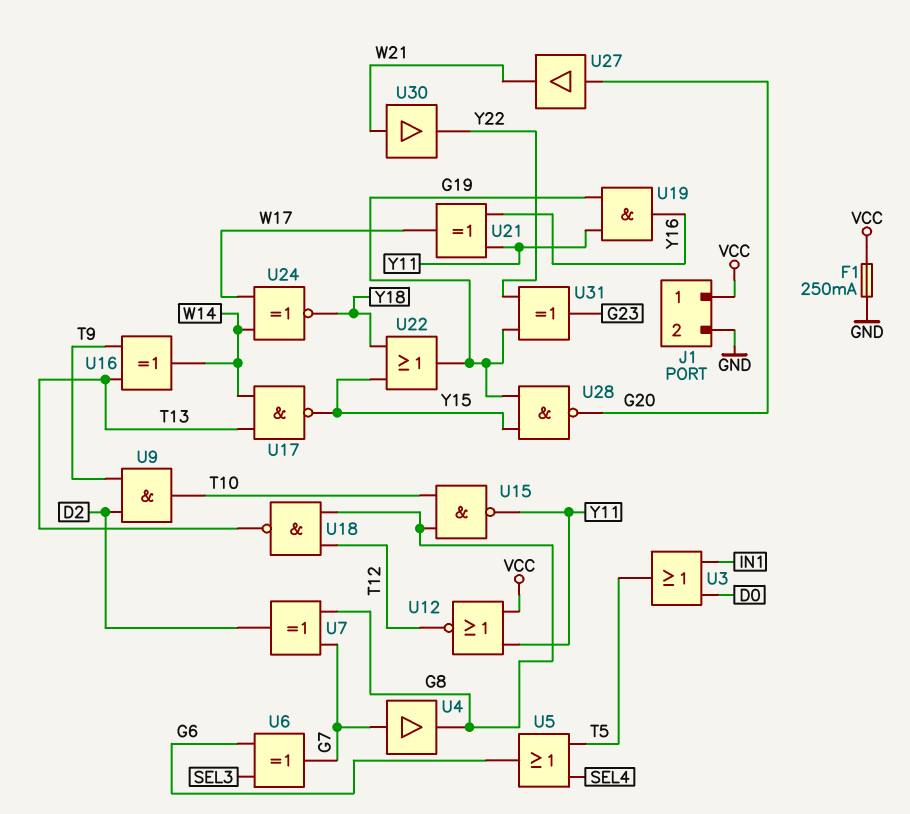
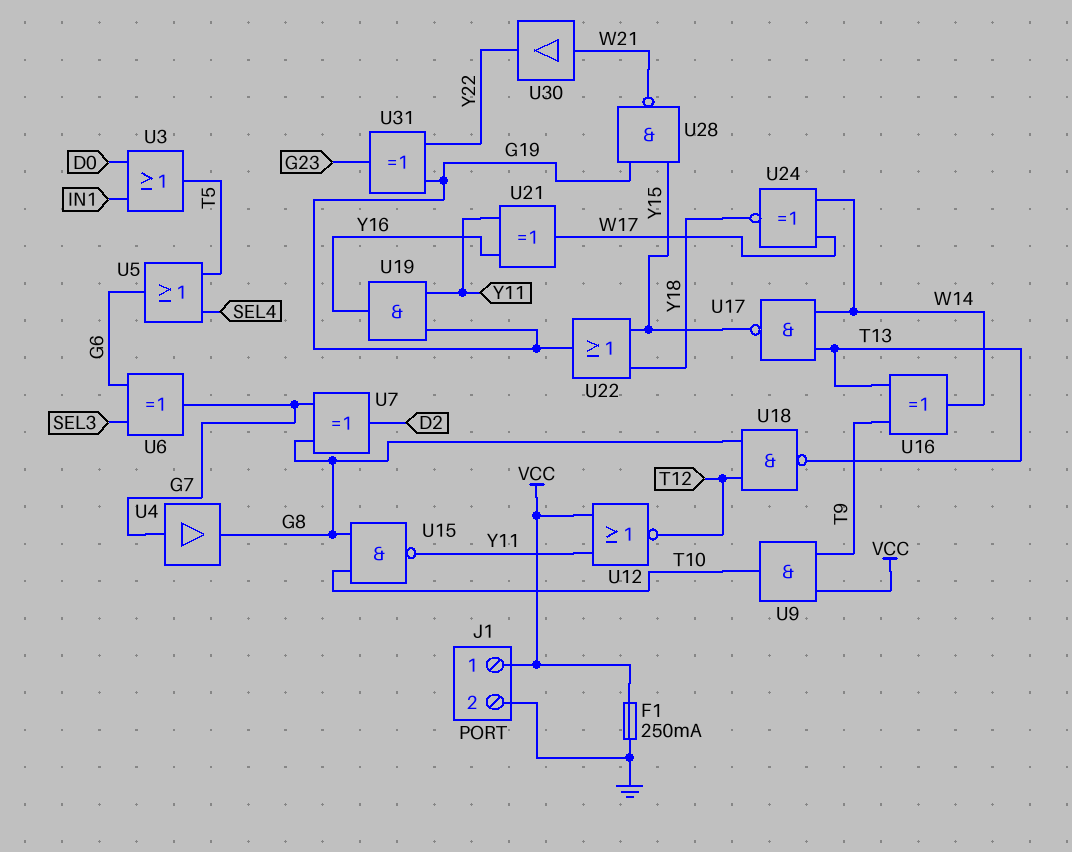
U9: AND (in D2, in T9, out T10) -> AND (in T9, in VCC, out T10)
U27: buffer (in G20, out W21) -> none
U28: NAND (in G19, in Y15, out G20) -> NAND (in G19, in Y15, out W21)

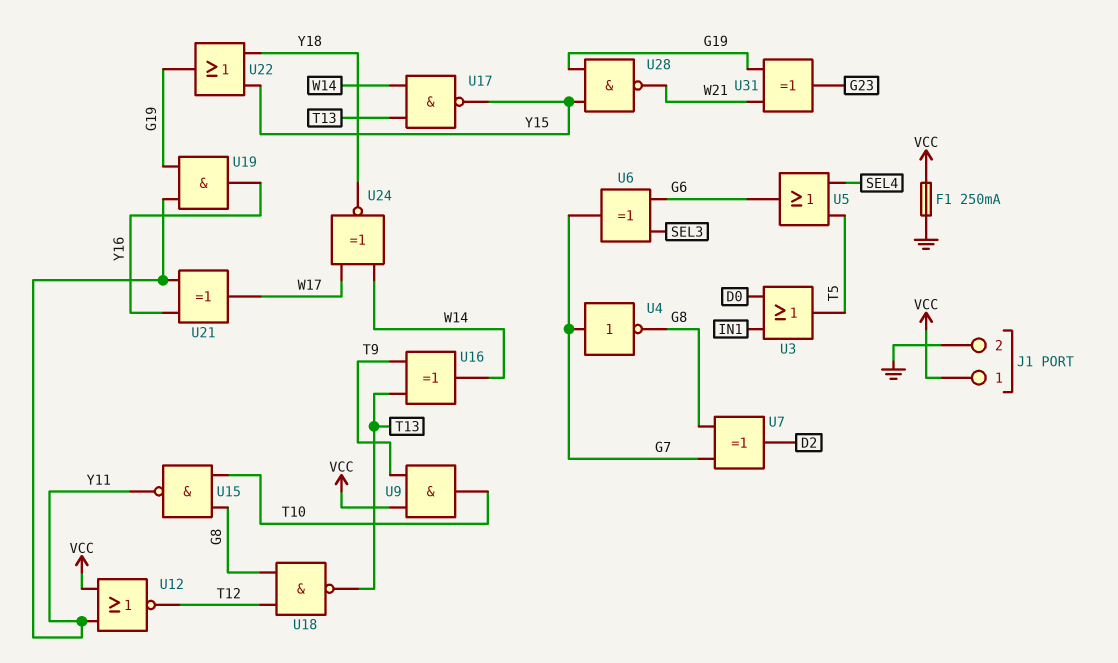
U4: buffer (in G7, out G8) -> NOT (in G7, out G8)
U30: buffer (in W21, out Y22) -> none
U31: XOR (in G19, in Y22, out G23) -> XOR (in G19, in W21, out G23)

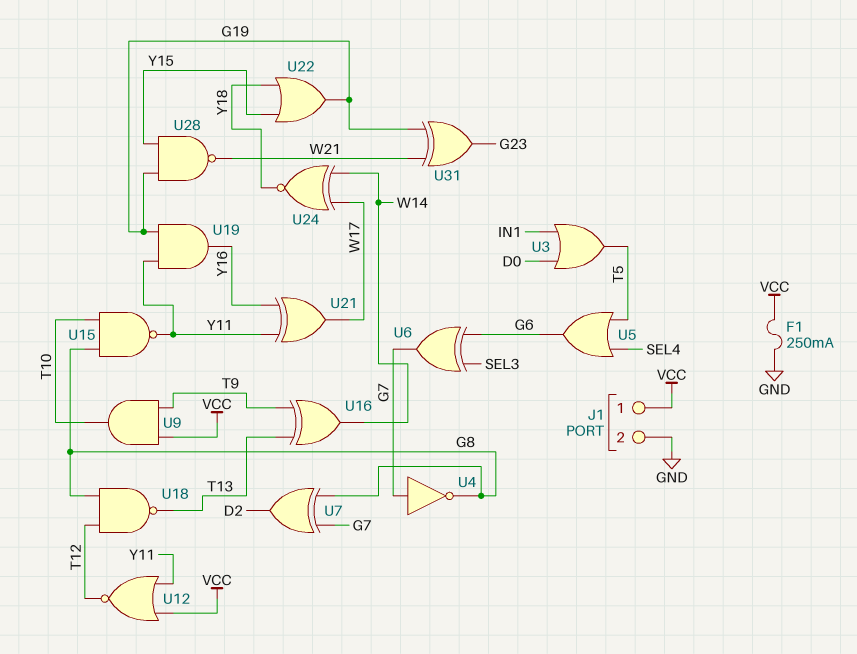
U17: NAND (in T13, in W14, out Y15) -> none

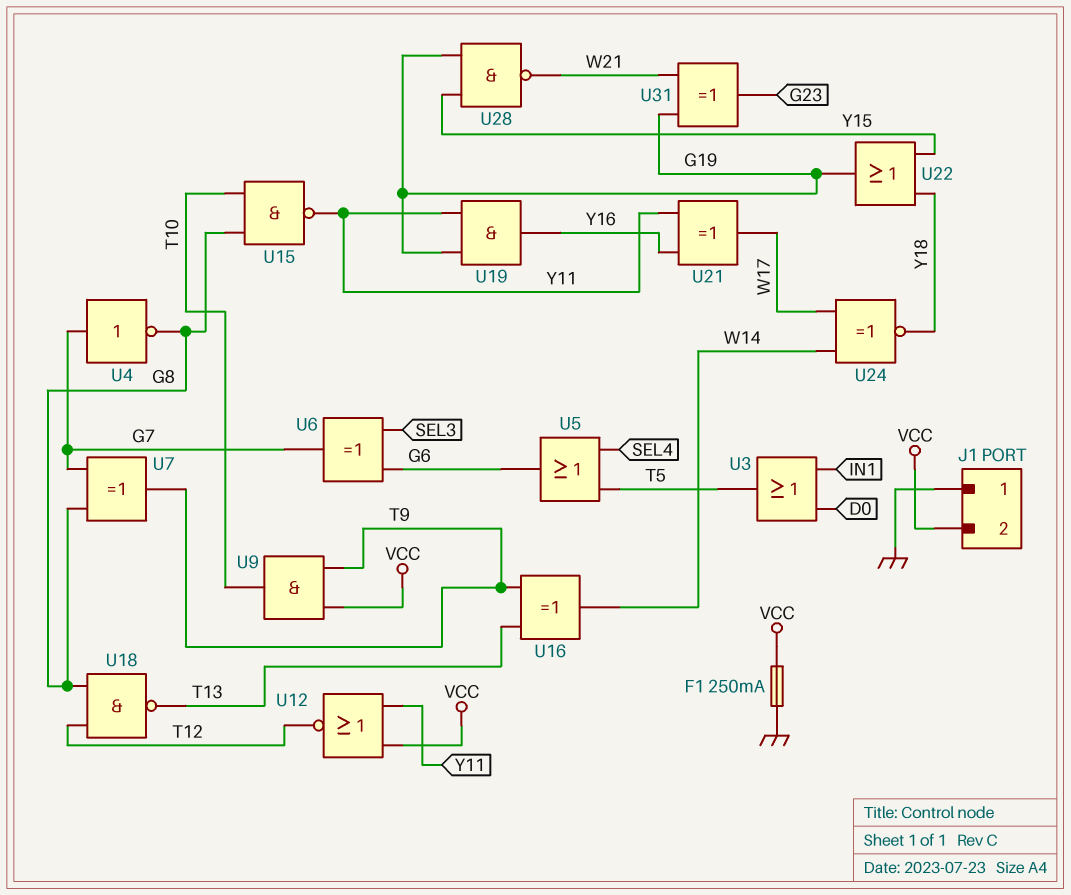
J1 pin 1: VCC -> GND
J1 pin 2: GND -> VCC
U7: XOR (in G7, in G8, out D2) -> XOR (in G7, in G8, out T9)

